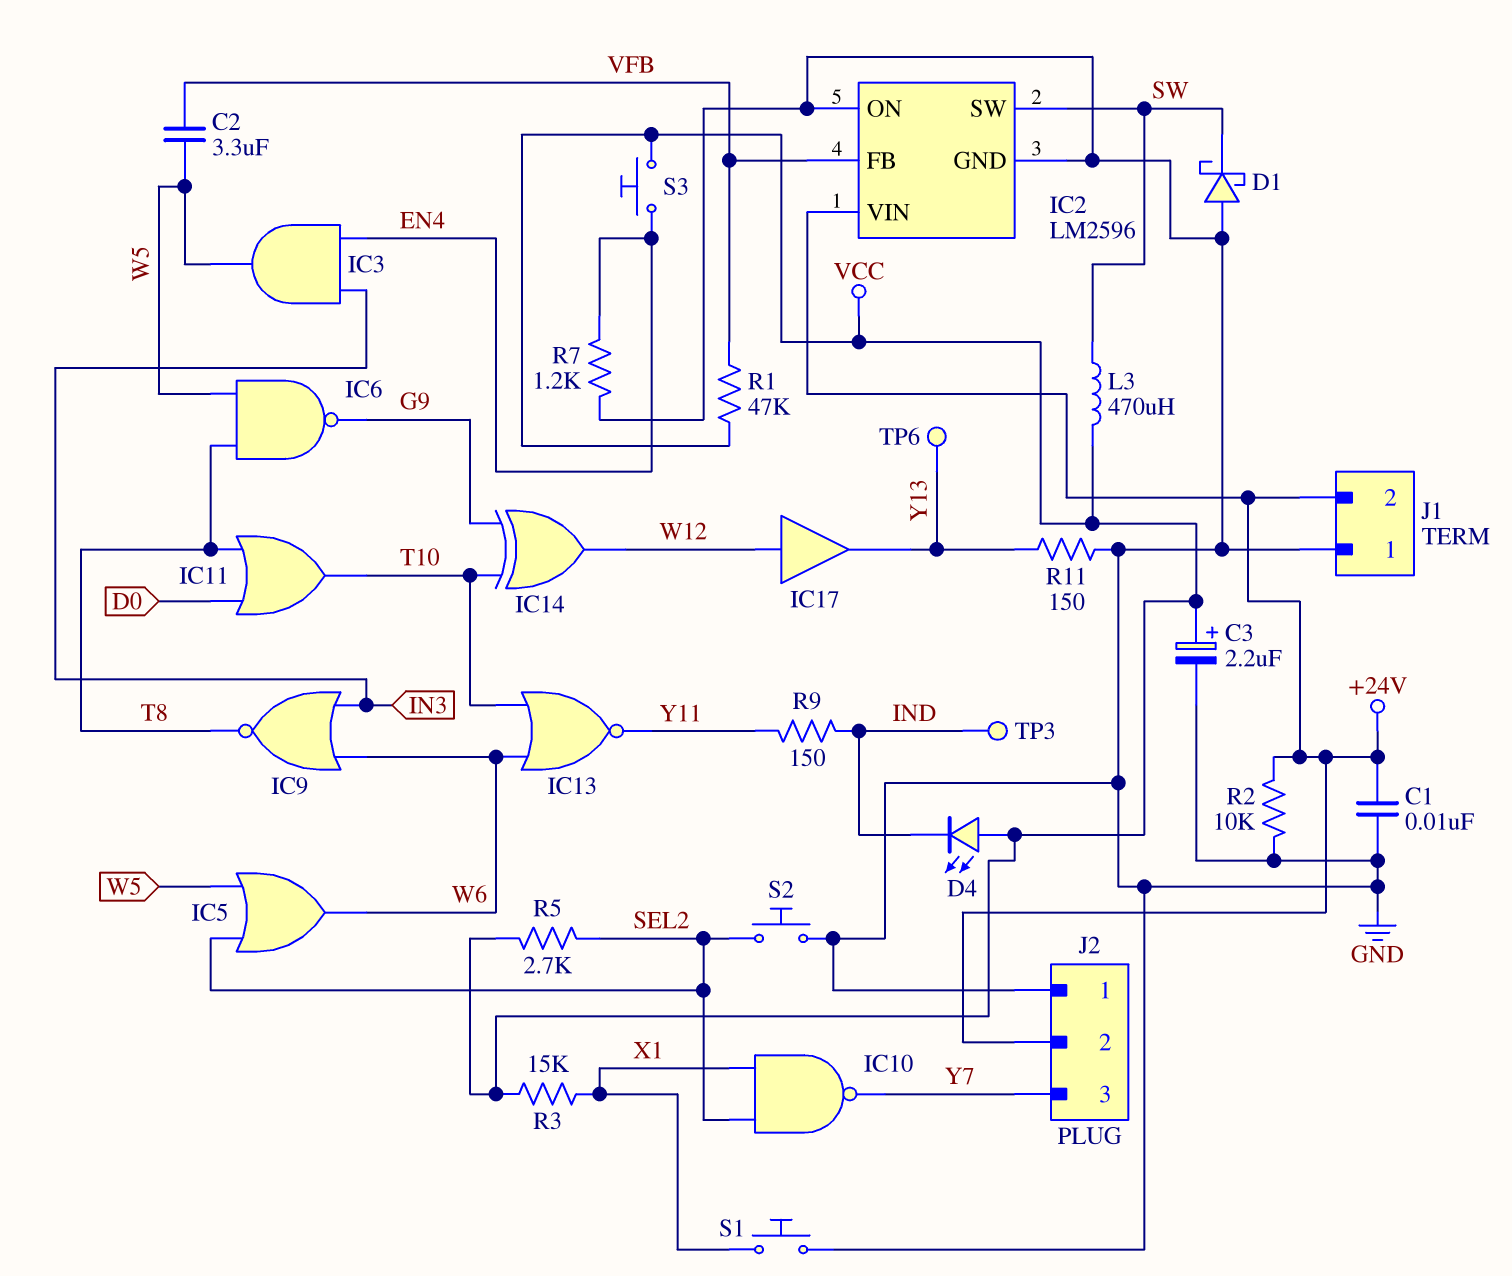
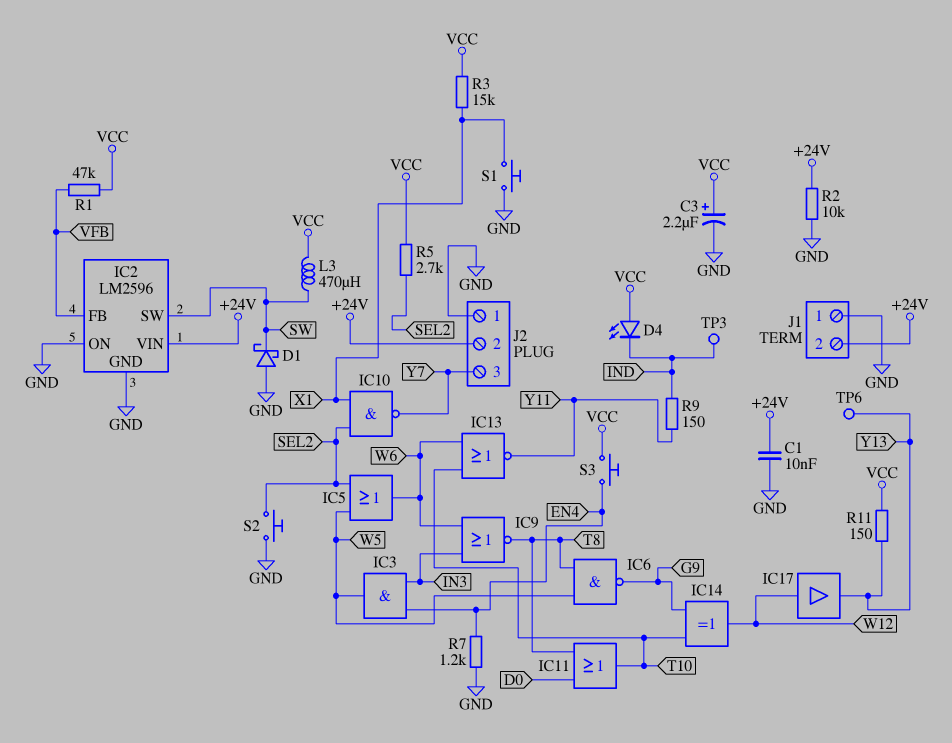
C2: 3.3uF (VFB, W5) -> none
R11: 150 (GND, Y13) -> 150 (VCC, Y13)

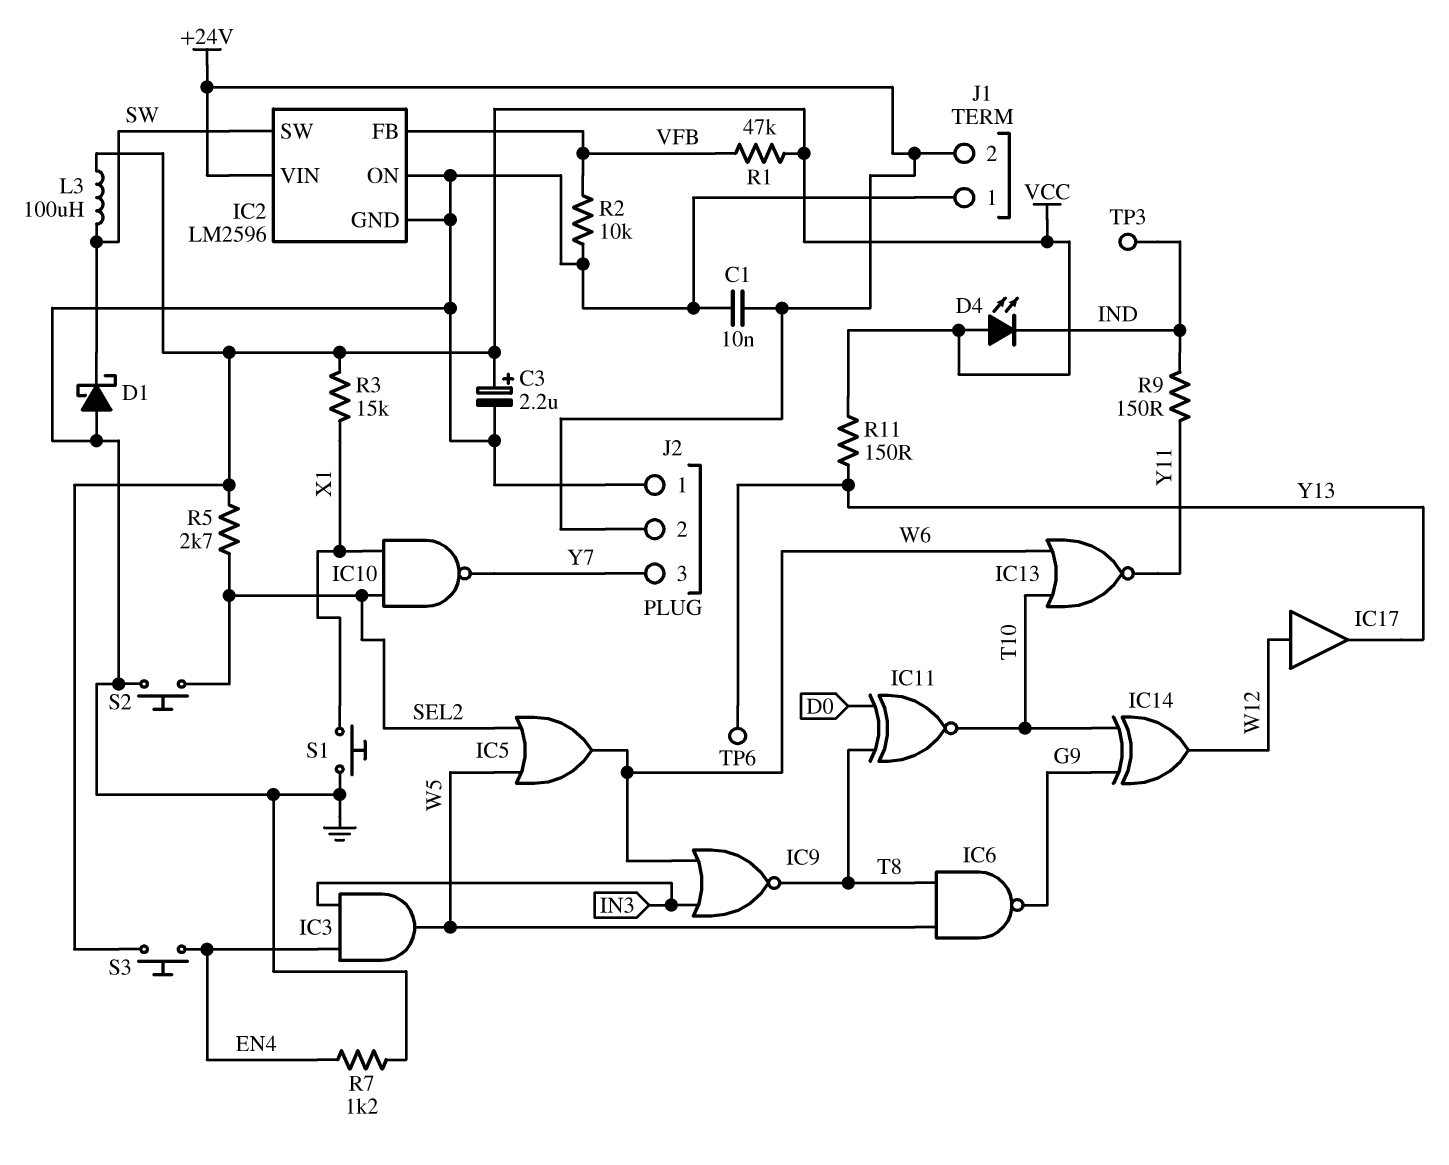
IC11: OR (in D0, in T8, out T10) -> XNOR (in D0, in T8, out T10)
L3: 470uH (SW, VCC) -> 100uH (SW, VCC)
R2: 10k (+24V, GND) -> 10k (GND, VFB)

